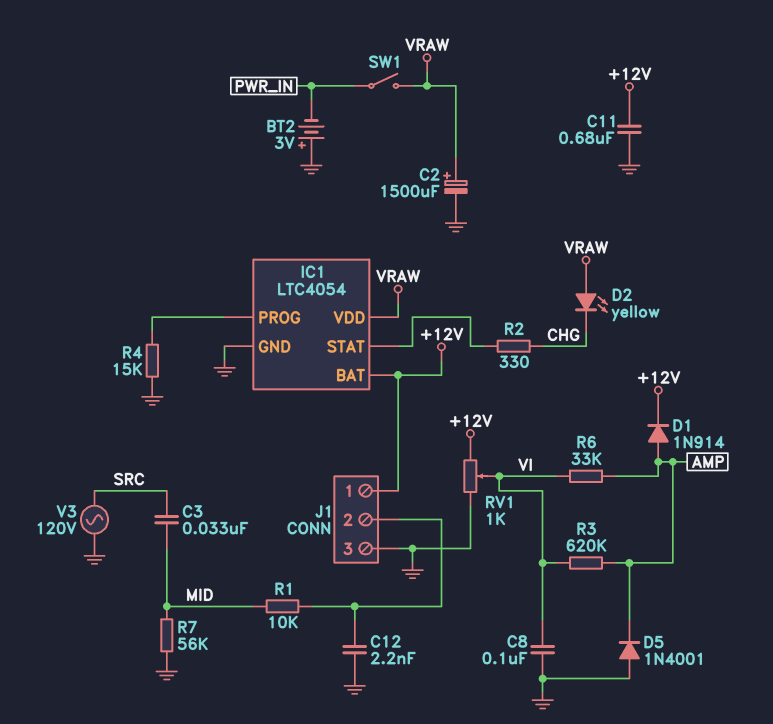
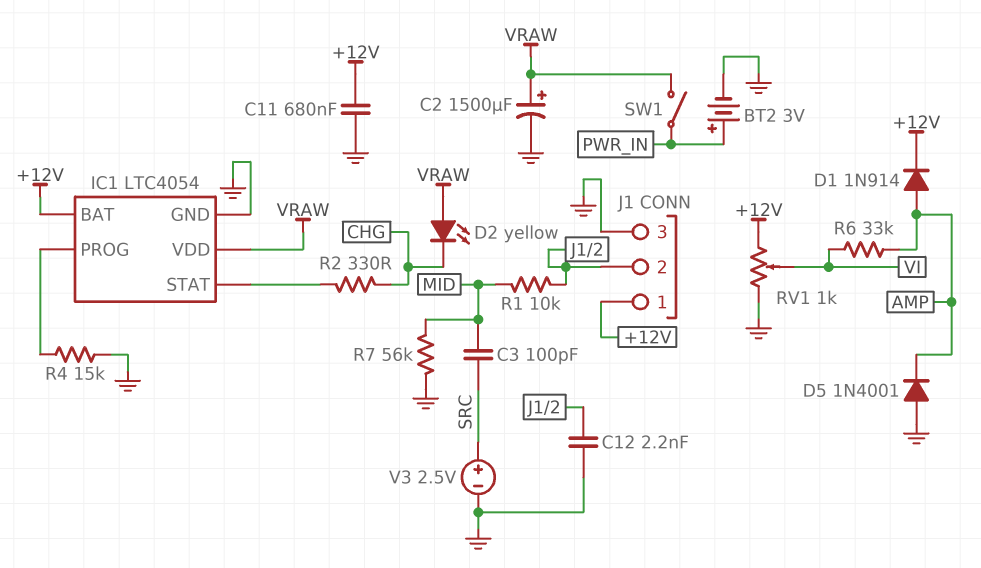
BT2: 3V (plus GND, minus PWR_IN) -> 3V (plus PWR_IN, minus GND)
C3: 33nF (MID, SRC) -> 100pF (MID, SRC)
C8: 100nF (GND, VI) -> none
R3: 620k (AMP, VI) -> none
V3: AC 120V (GND, SRC) -> 2.5V (plus SRC, minus GND)

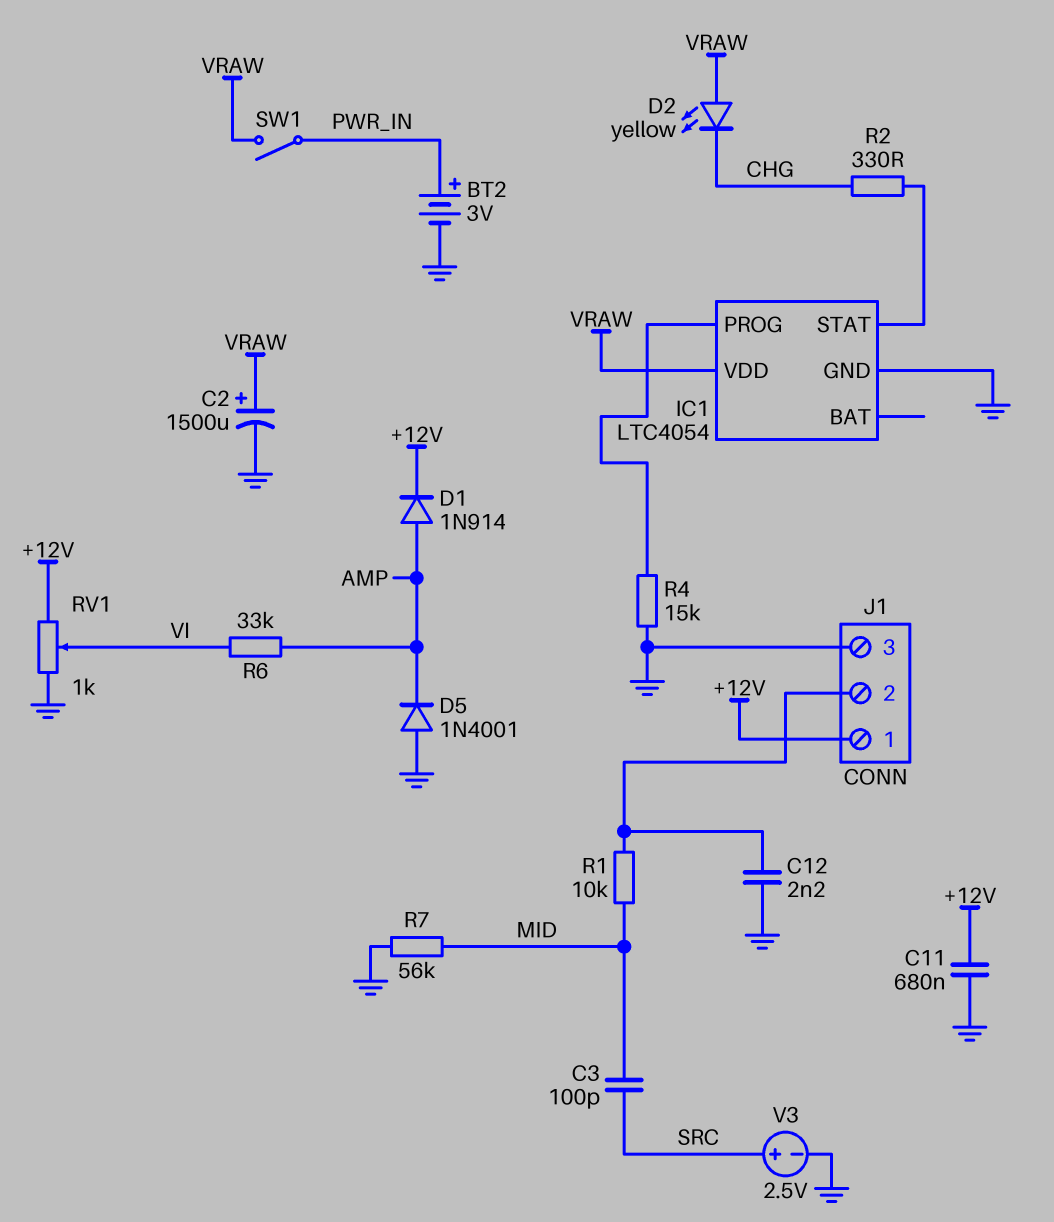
IC1 pin BAT: +12V -> none

